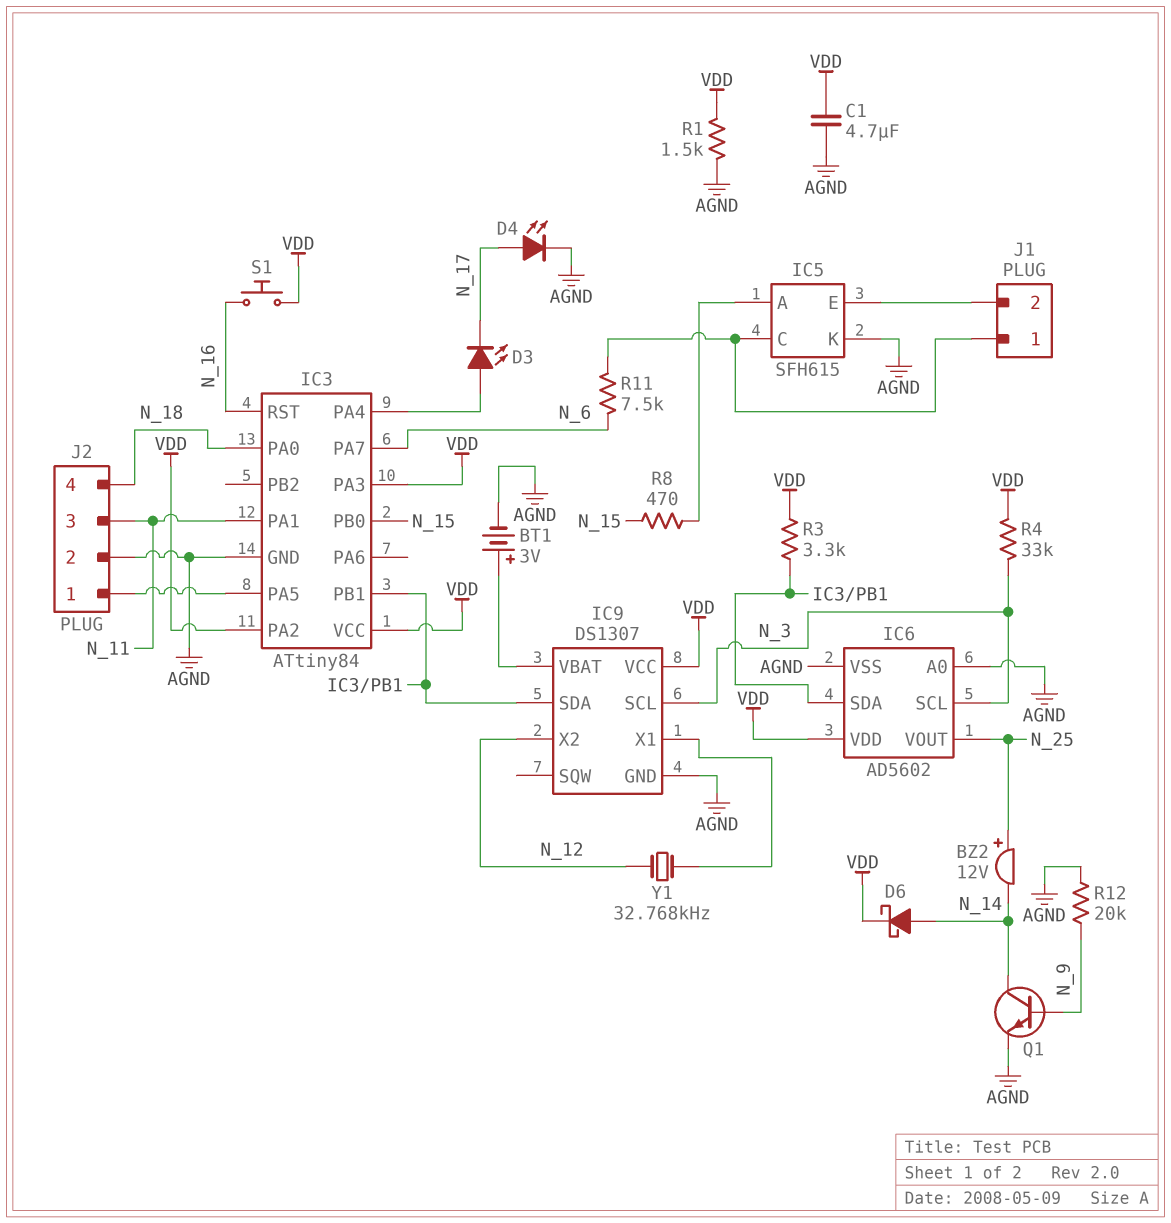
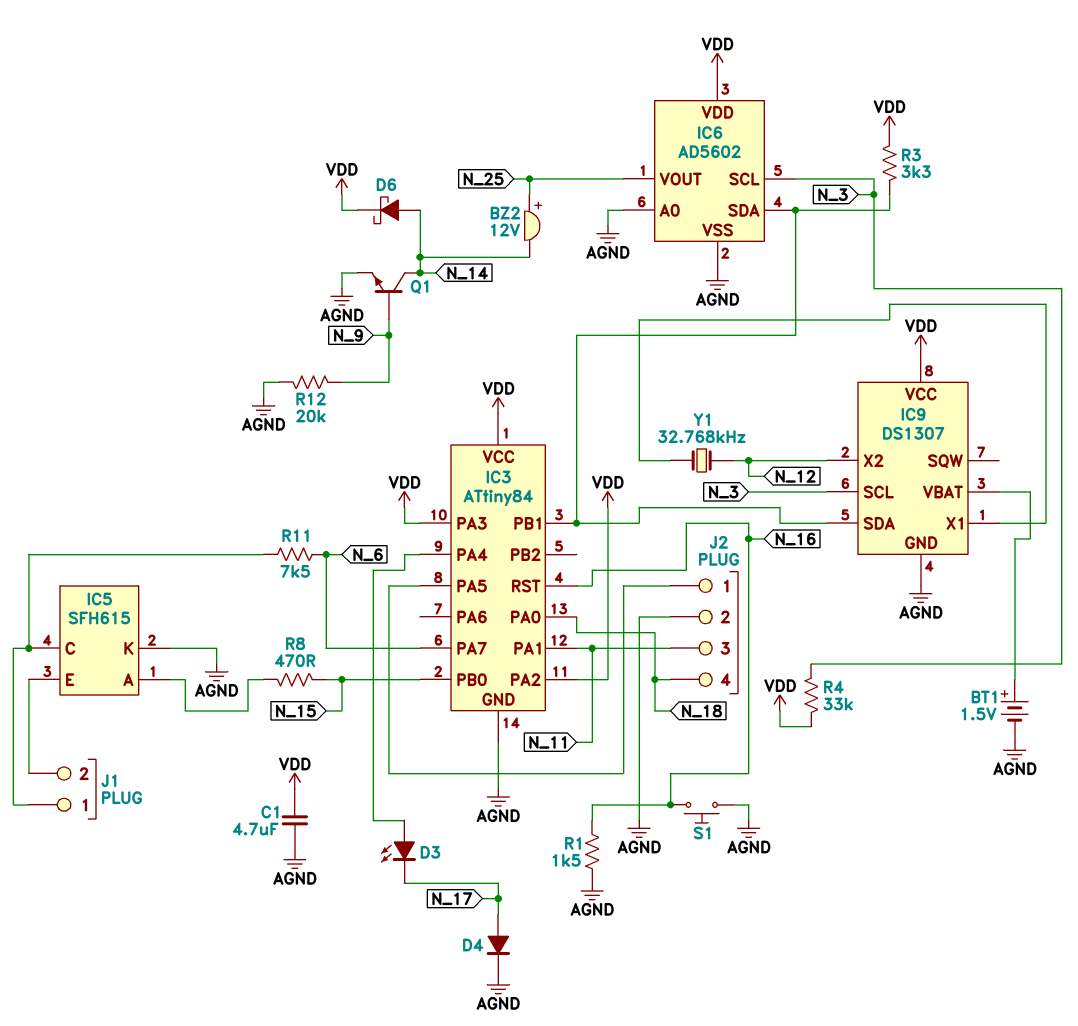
BT1: 3V (plus IC9/VBAT, minus AGND) -> 1.5V (plus IC9/VBAT, minus AGND)
D4: LED (A N_17, K AGND) -> diode (A N_17, K AGND)
R1: 1.5k (AGND, VDD) -> 1.5k (AGND, N_16)
S1: button (N_16, VDD) -> button (AGND, N_16)

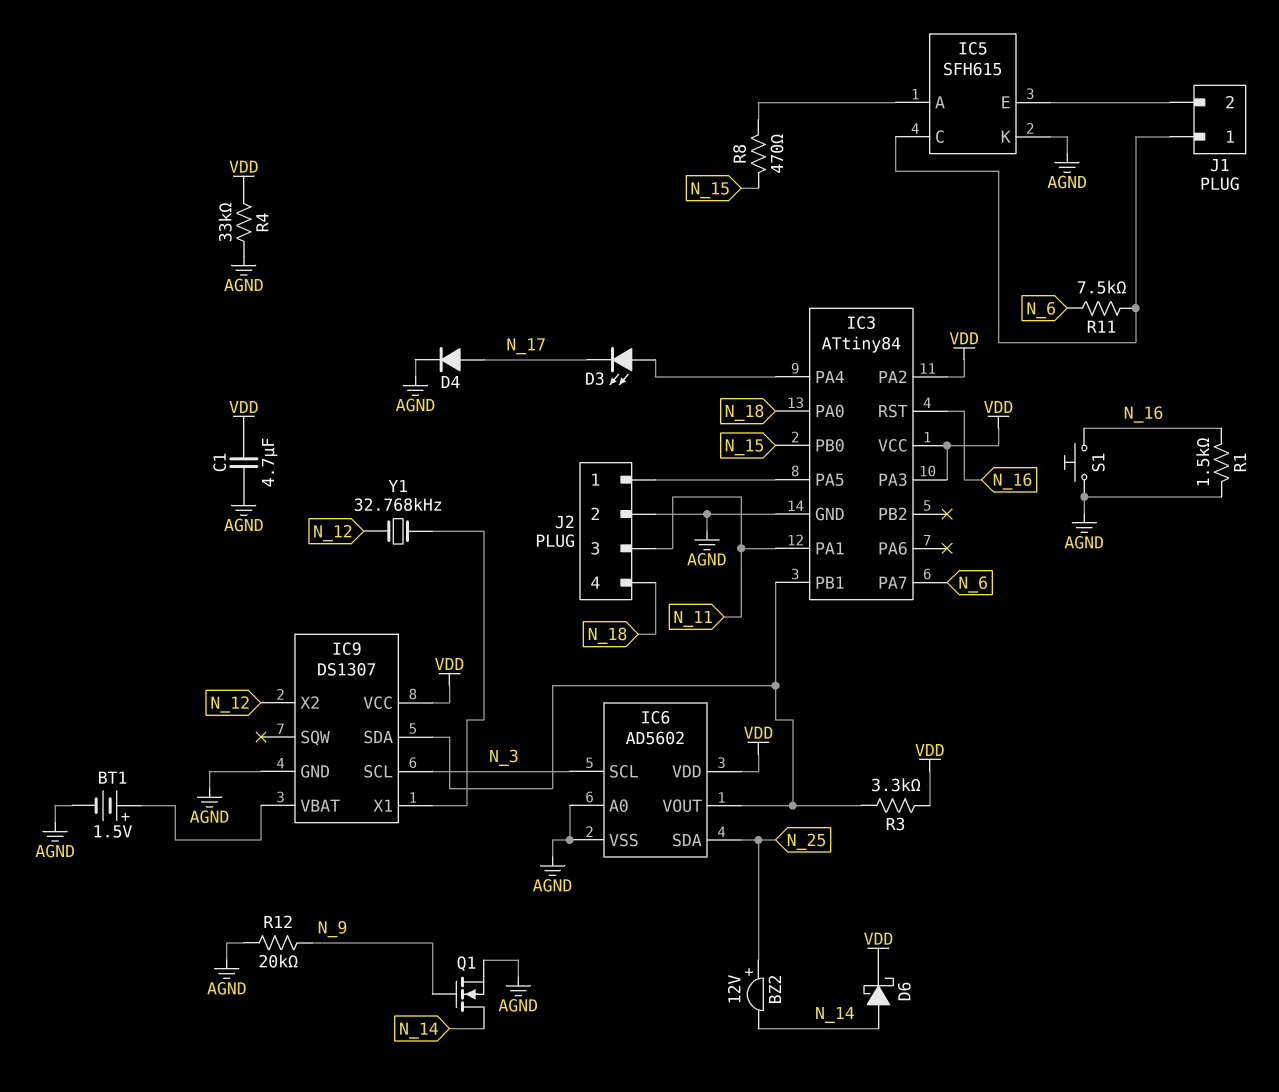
IC6 pin SDA: IC3/PB1 -> N_25
IC6 pin VOUT: N_25 -> IC3/PB1
Q1: NPN (B N_9, C N_14, E AGND) -> NMOS (G N_9, D N_14, S AGND)
R4: 33k (N_3, VDD) -> 33k (AGND, VDD)

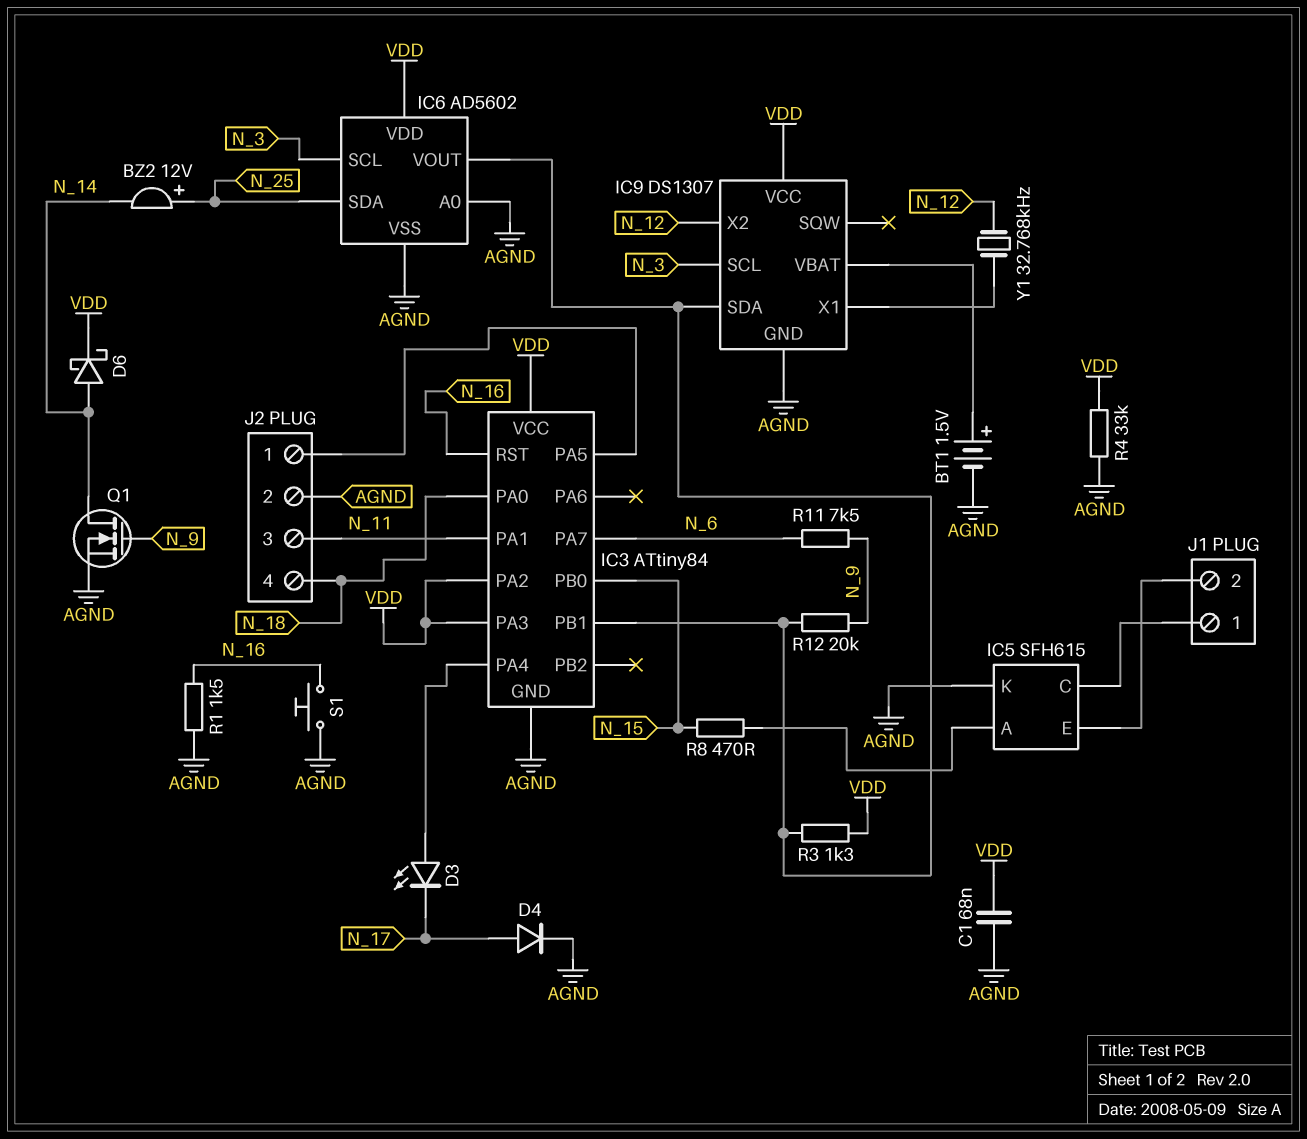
C1: 4.7uF (AGND, VDD) -> 68nF (AGND, VDD)
R3: 3.3k (IC3/PB1, VDD) -> 1.3k (IC3/PB1, VDD)
R11: 7.5k (IC5/C, N_6) -> 7.5k (N_6, N_9)
R12: 20k (AGND, N_9) -> 20k (IC3/PB1, N_9)

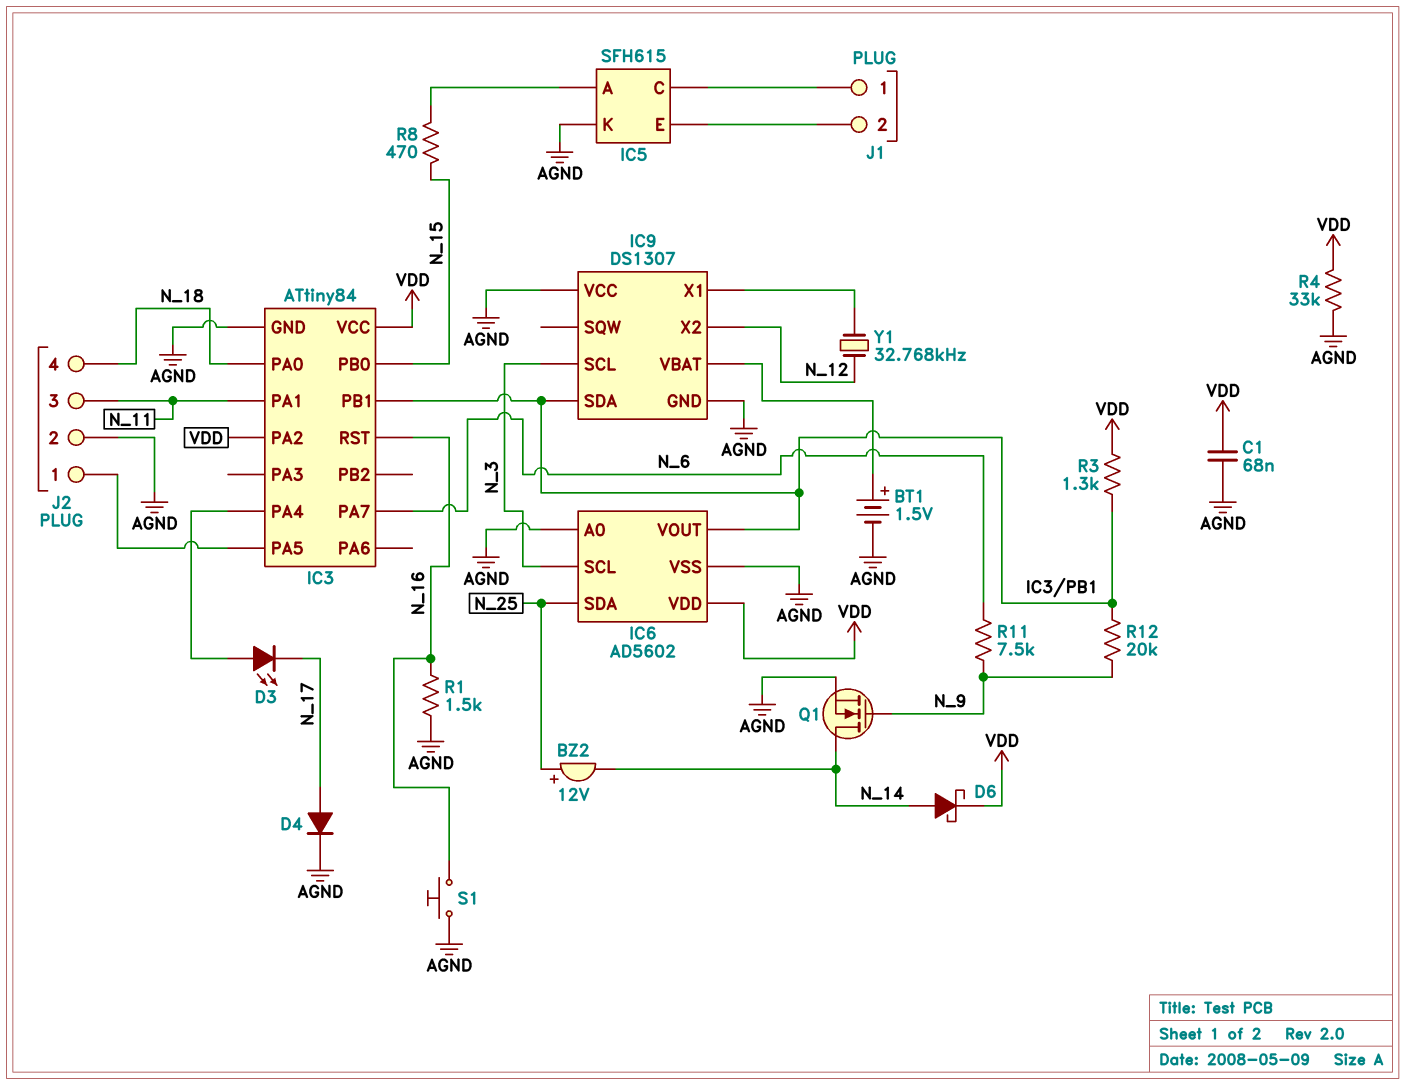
IC3 pin PA3: VDD -> none
IC9 pin VCC: VDD -> AGND

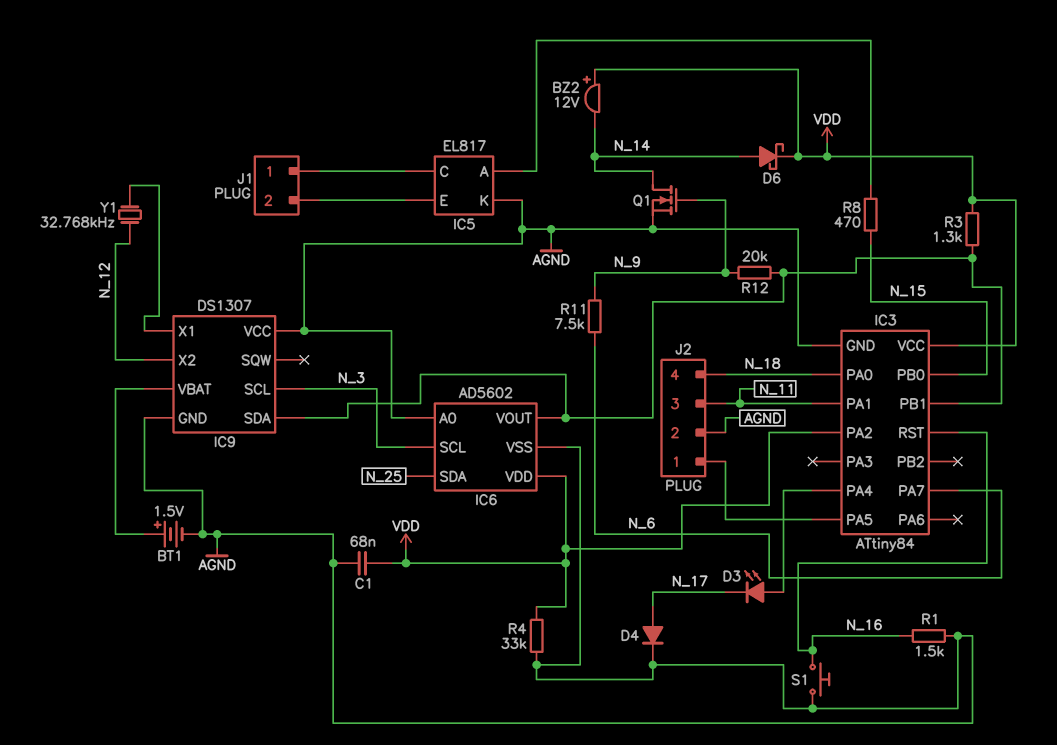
BZ2: buzzer 12V (plus N_25, minus N_14) -> buzzer 12V (plus VDD, minus N_14)
IC5: SFH615 -> EL817

